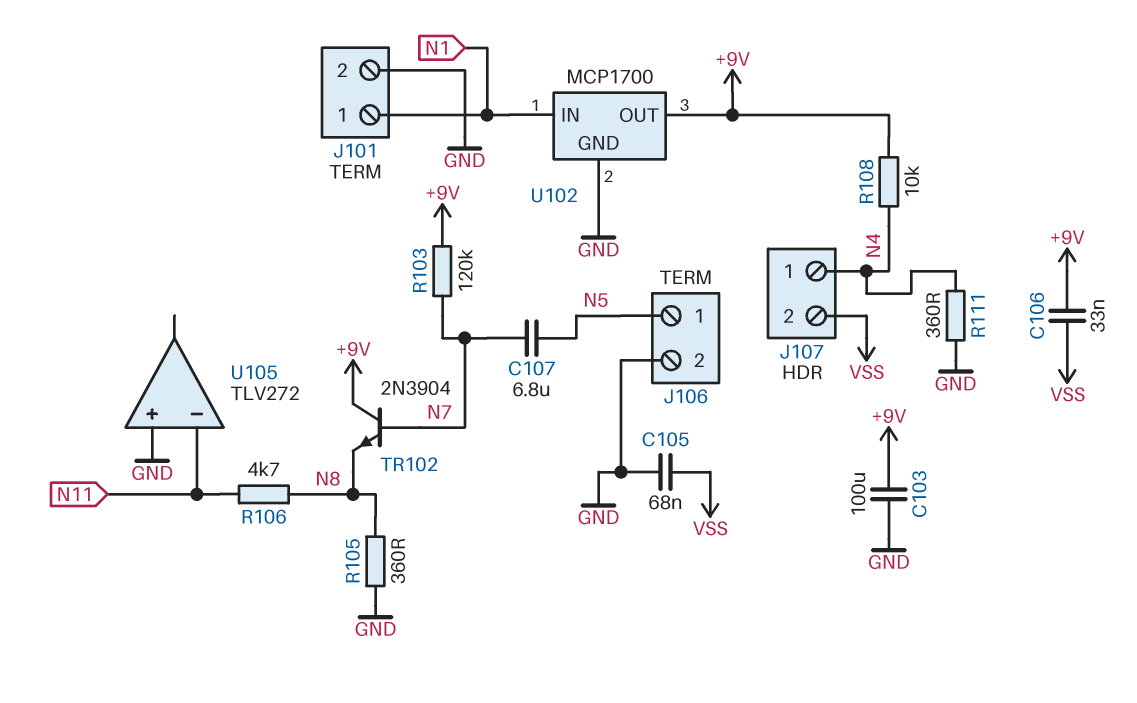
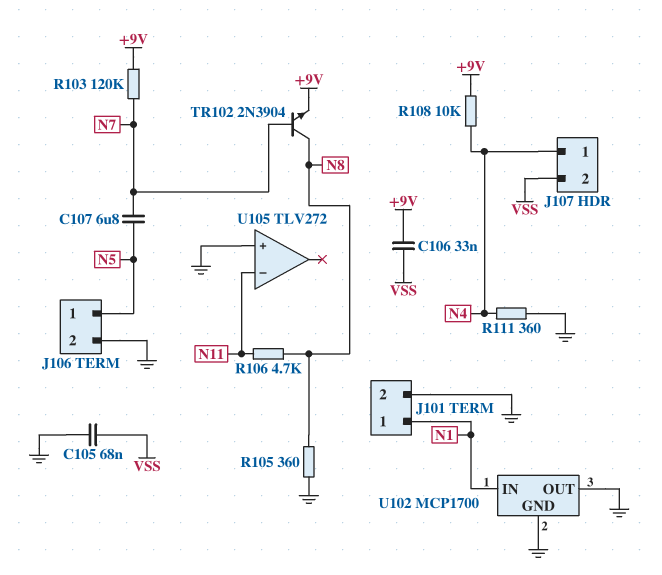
C103: 100uF (+9V, GND) -> none
TR102: NPN 2N3904 (B N7, C +9V, E N8) -> NPN 2N3904 (B N7, C N8, E +9V)
U102 pin OUT: +9V -> GND

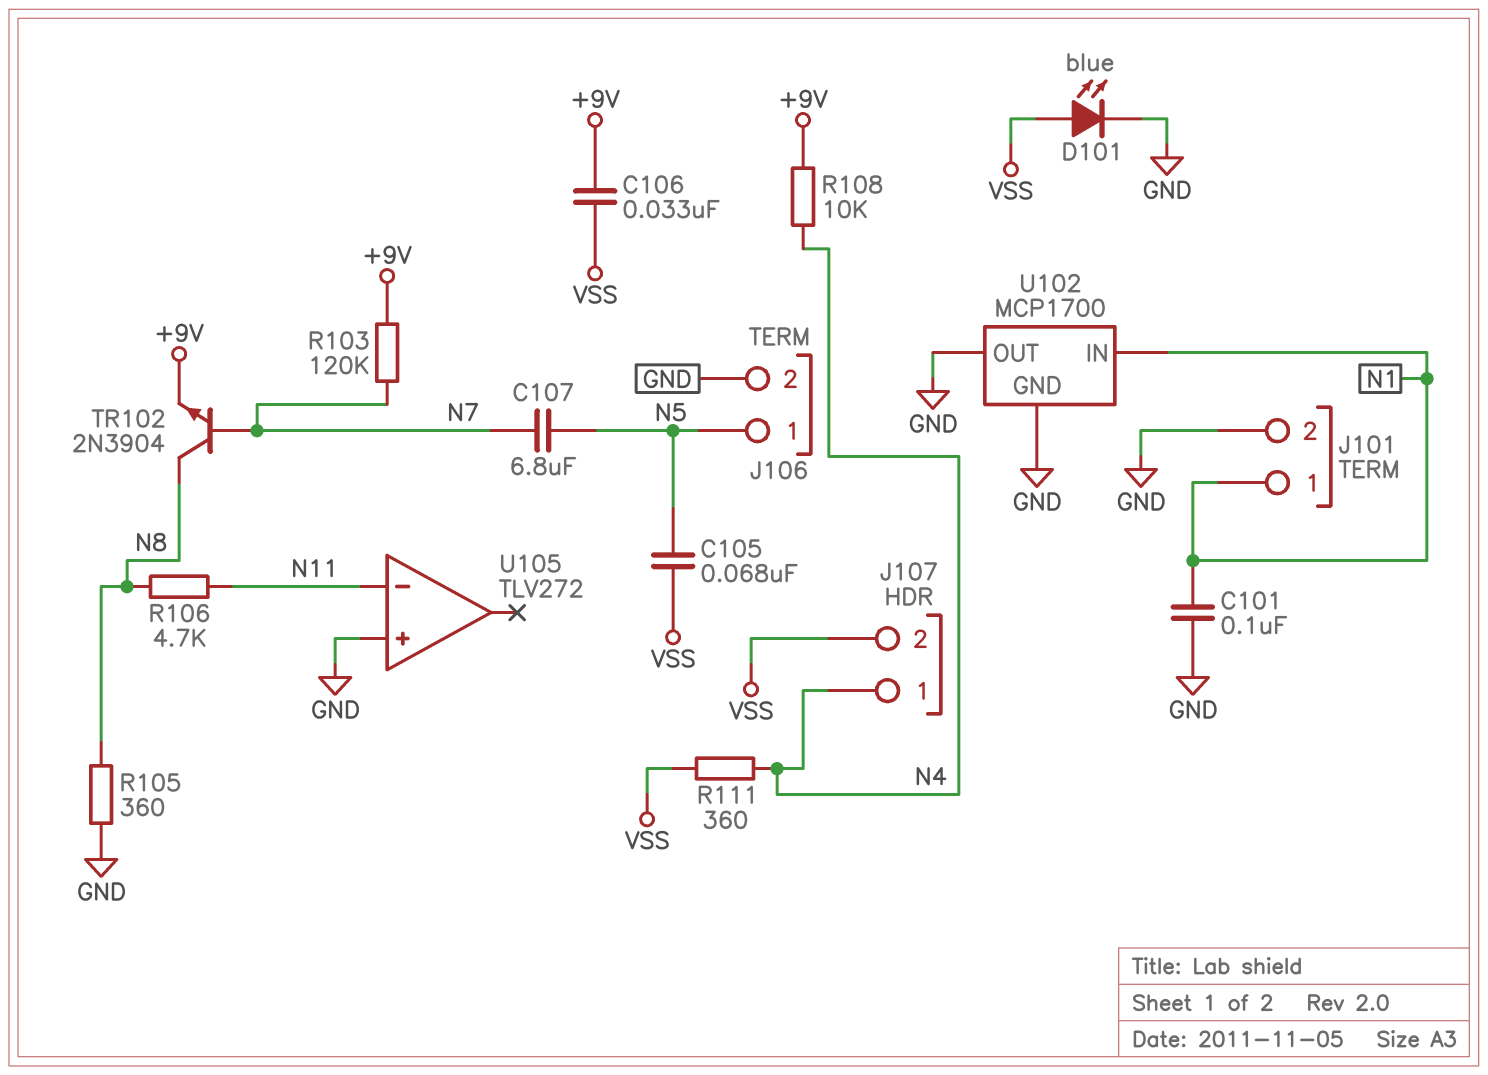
C101: none -> 100nF (GND, N1)
C105: 68nF (GND, VSS) -> 68nF (N5, VSS)
D101: none -> LED blue (A VSS, K GND)
R111: 360 (GND, N4) -> 360 (N4, VSS)

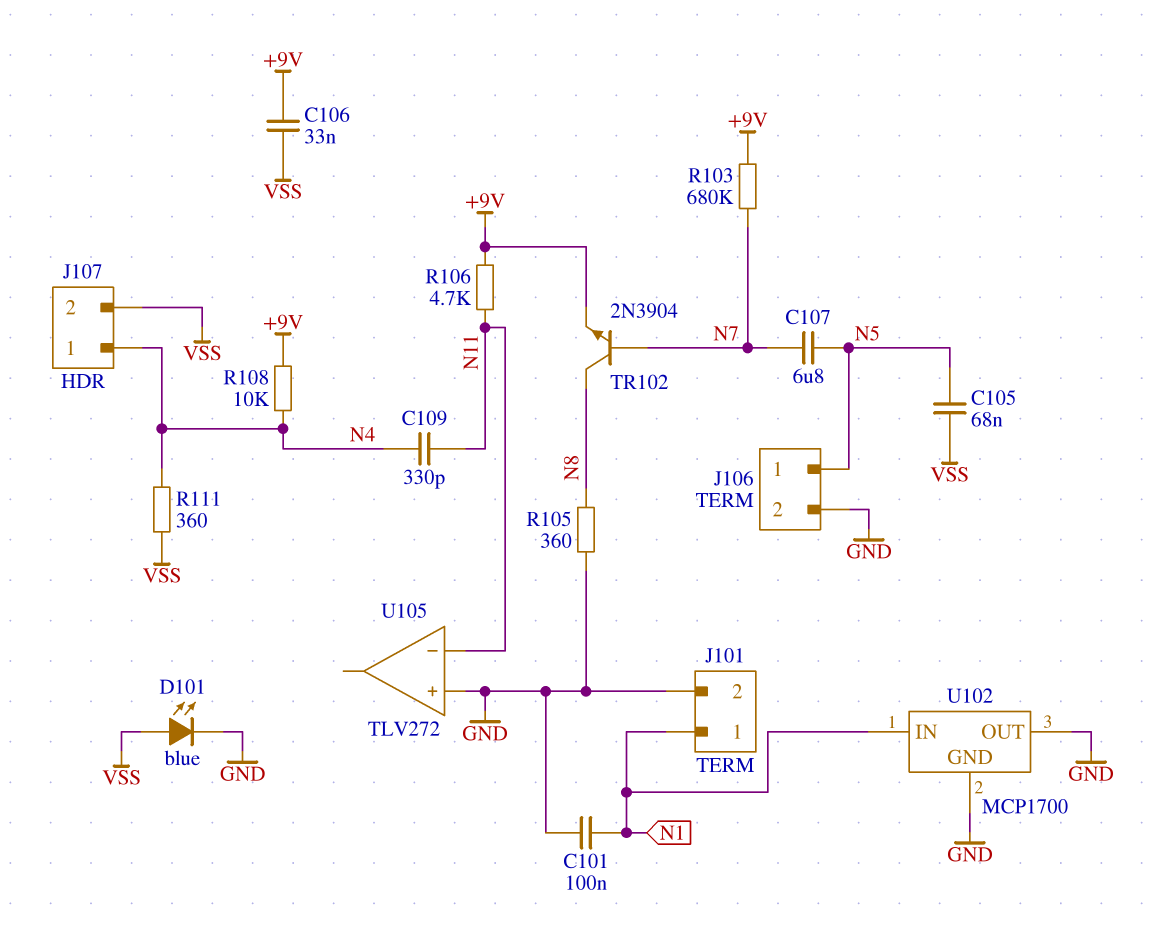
C109: none -> 330pF (N4, N11)
R103: 120k (+9V, N7) -> 680k (+9V, N7)
R106: 4.7k (N8, N11) -> 4.7k (+9V, N11)

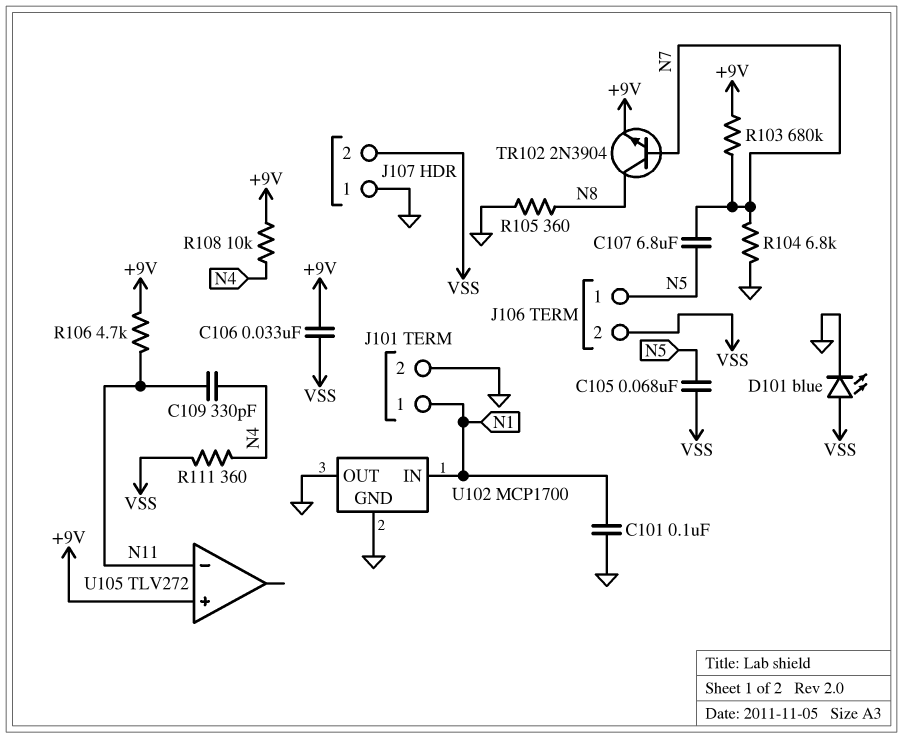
J106 pin 2: GND -> VSS
J107 pin 1: N4 -> GND
R104: none -> 6.8k (GND, N7)
U105 pin in+: GND -> +9V

